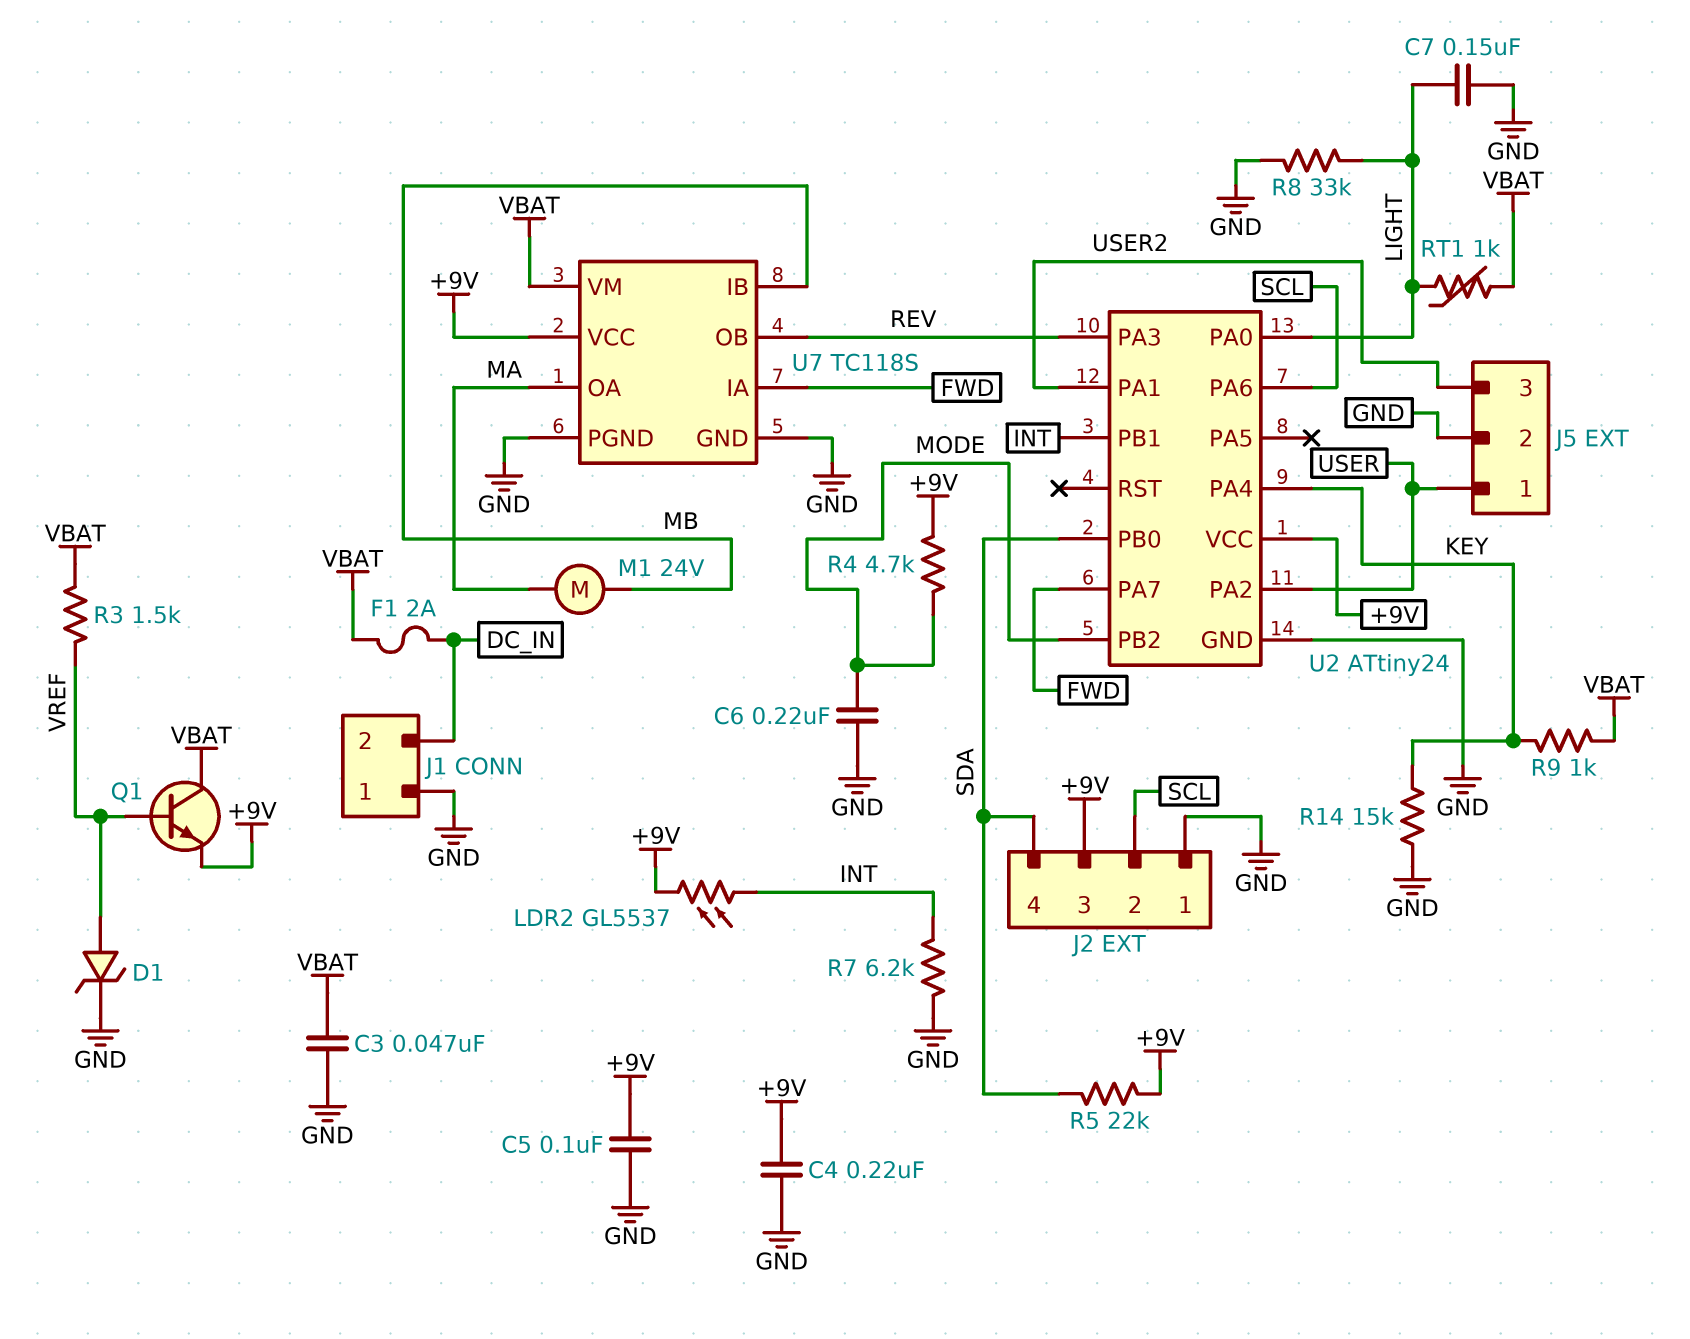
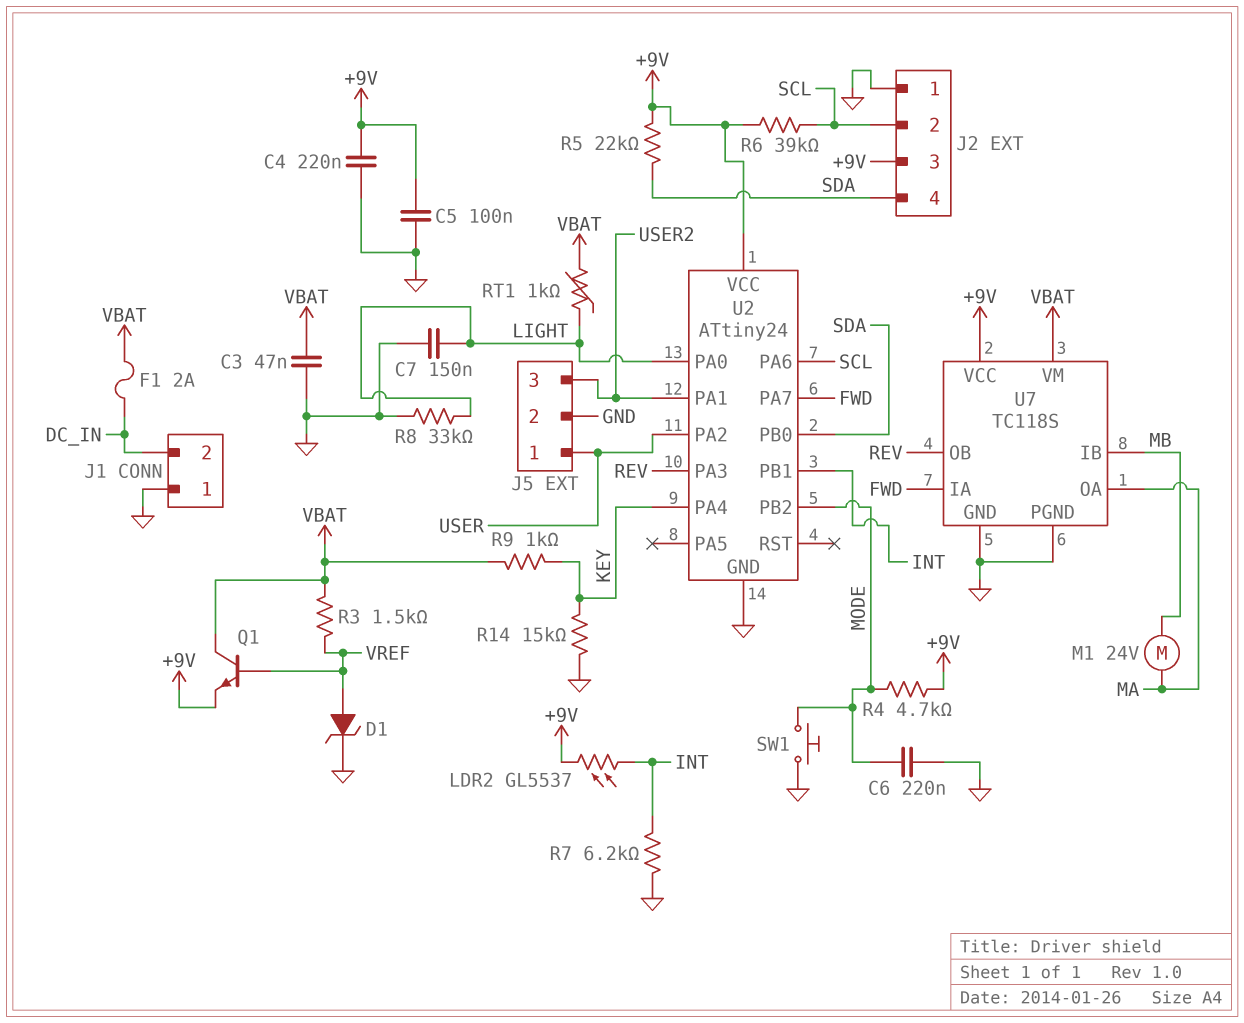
R6: none -> 39k (+9V, SCL)
SW1: none -> button (GND, MODE)

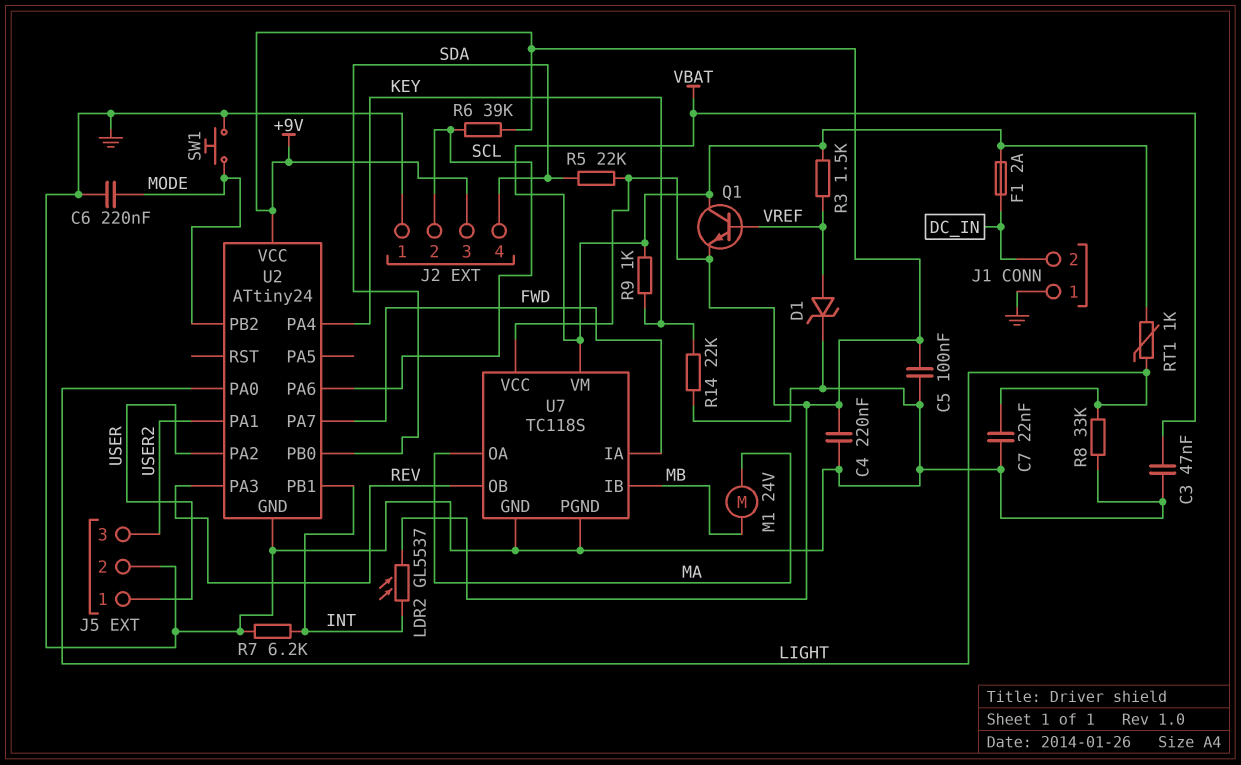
C7: 150nF (GND, LIGHT) -> 22nF (GND, LIGHT)
R4: 4.7k (+9V, MODE) -> none
R14: 15k (GND, KEY) -> 22k (GND, KEY)

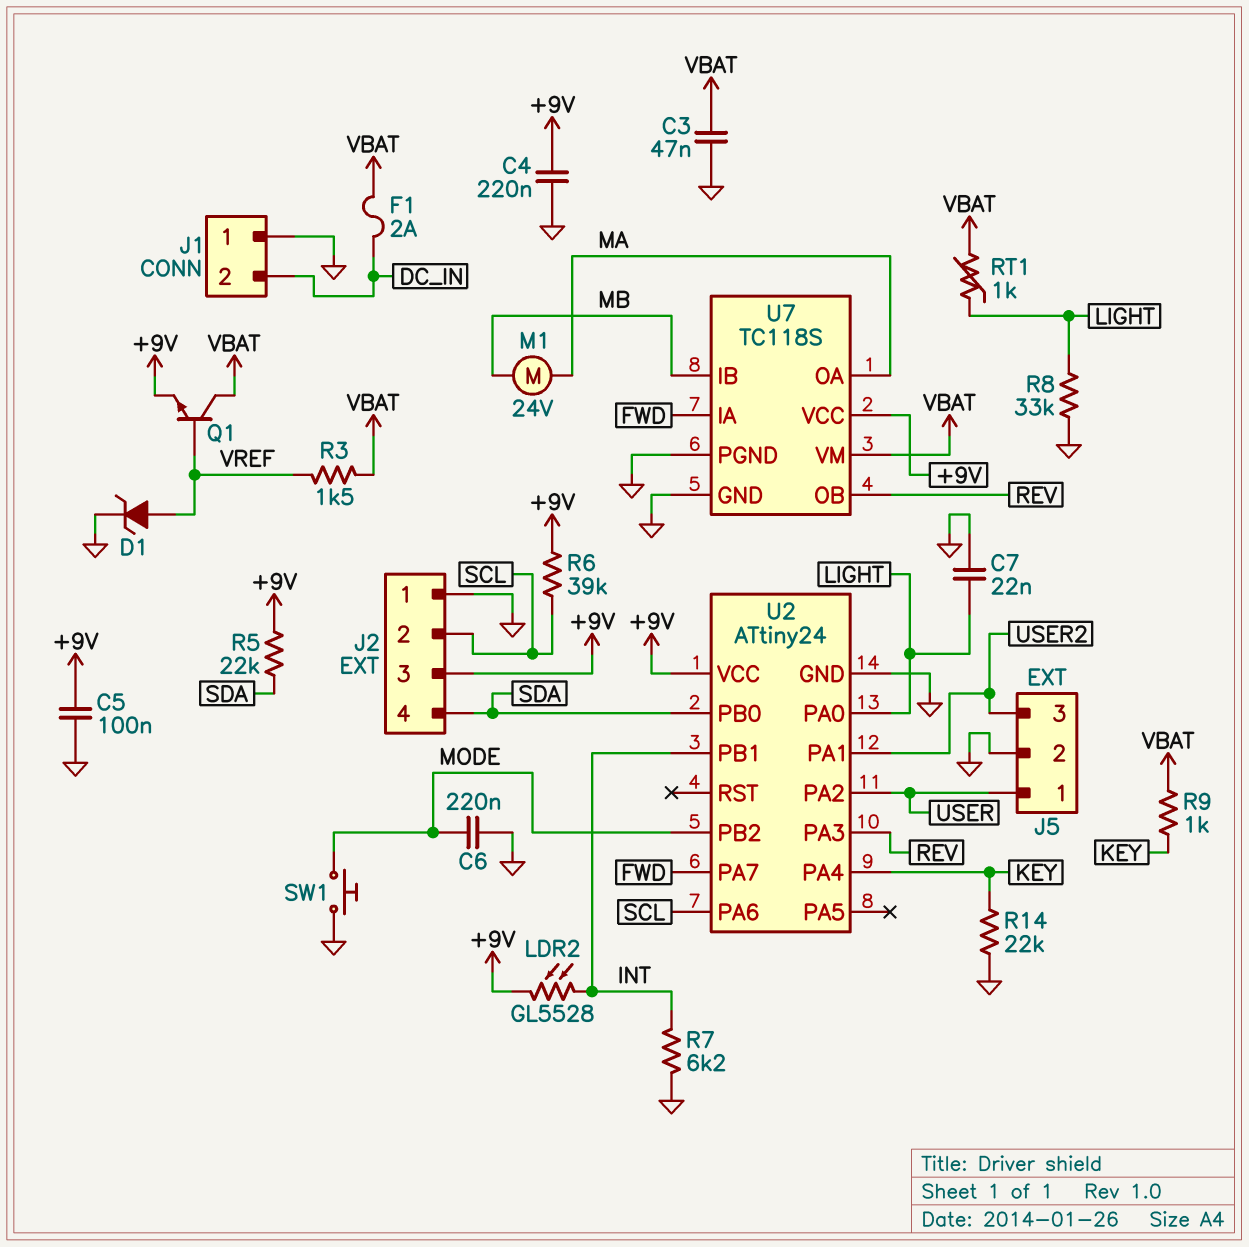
LDR2: GL5537 (+9V, INT) -> GL5528 (+9V, INT)

